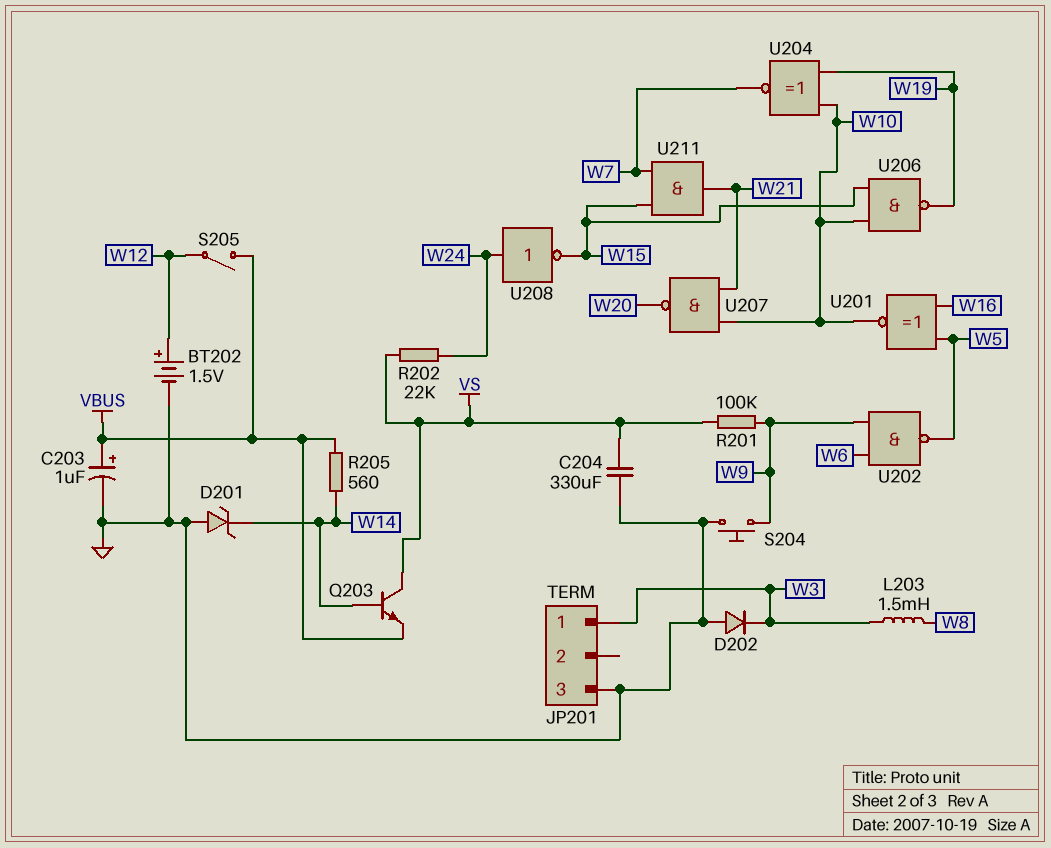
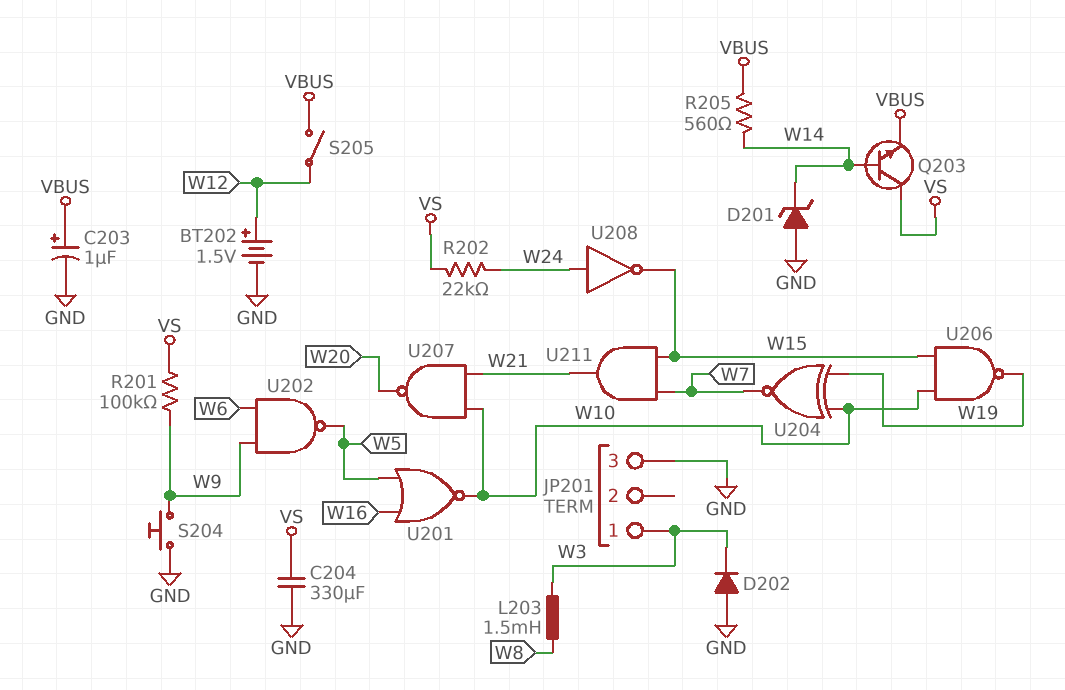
U201: XNOR (in W5, in W16, out W10) -> NOR (in W5, in W16, out W10)

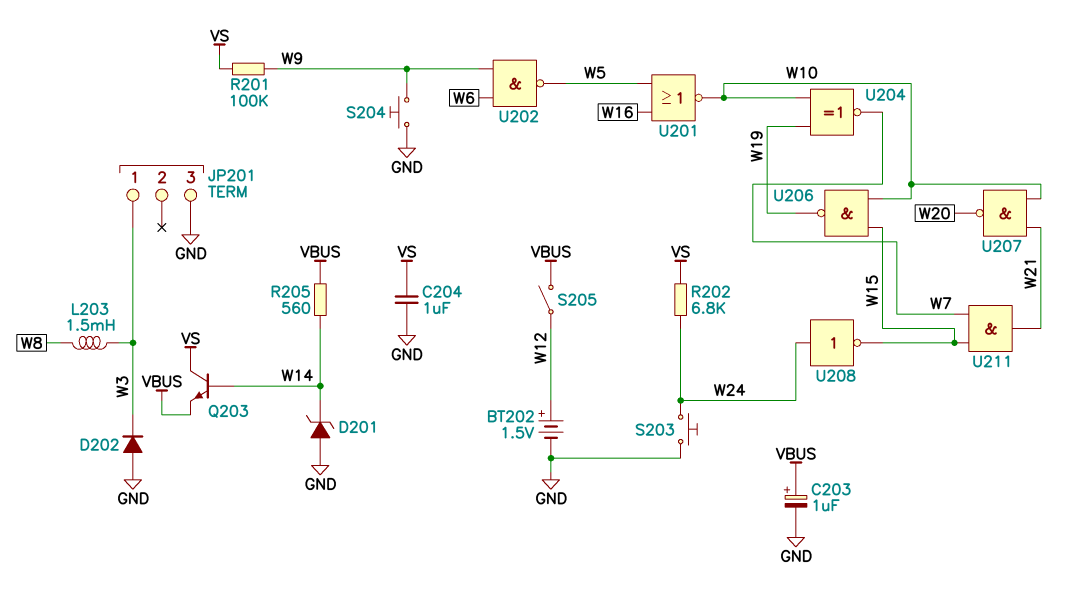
C204: 330uF (GND, VS) -> 1uF (GND, VS)
R202: 22k (VS, W24) -> 6.8k (VS, W24)
S203: none -> button (GND, W24)

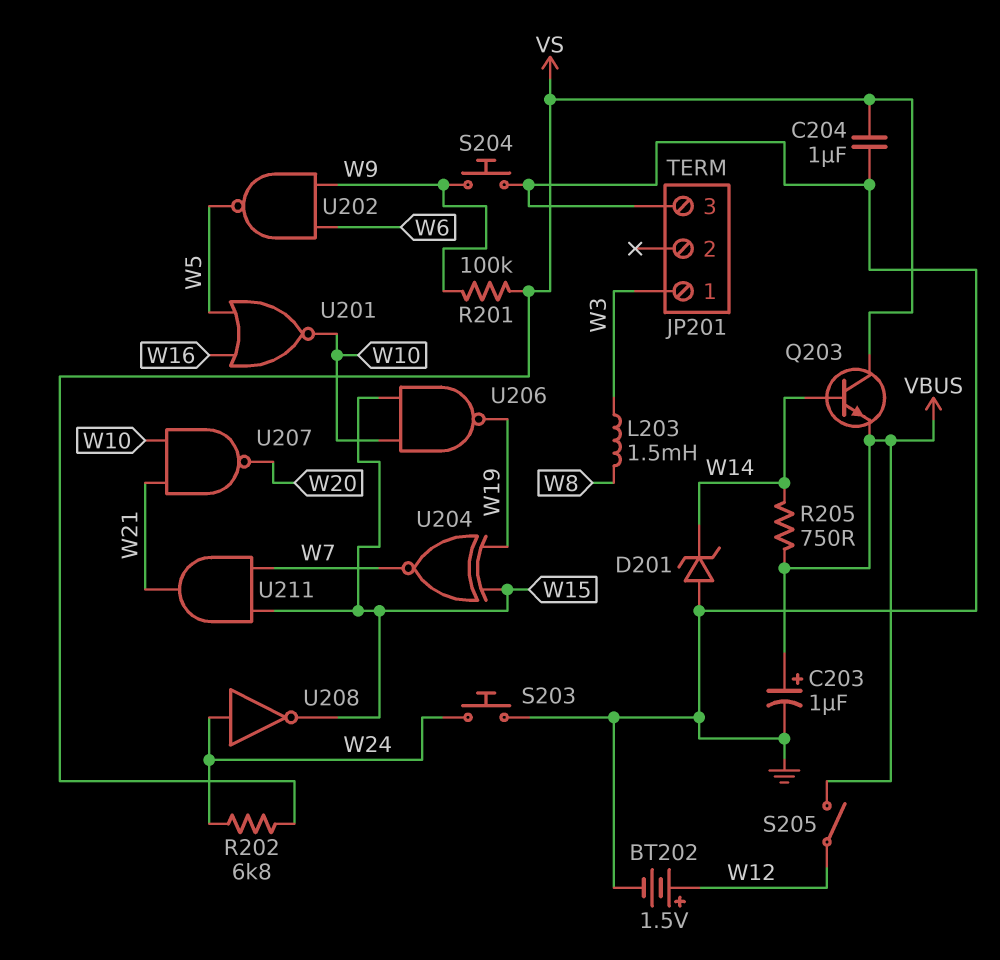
D202: diode (A GND, K W3) -> none
R205: 560 (VBUS, W14) -> 750 (VBUS, W14)
U204: XNOR (in W10, in W19, out W7) -> XNOR (in W15, in W19, out W7)

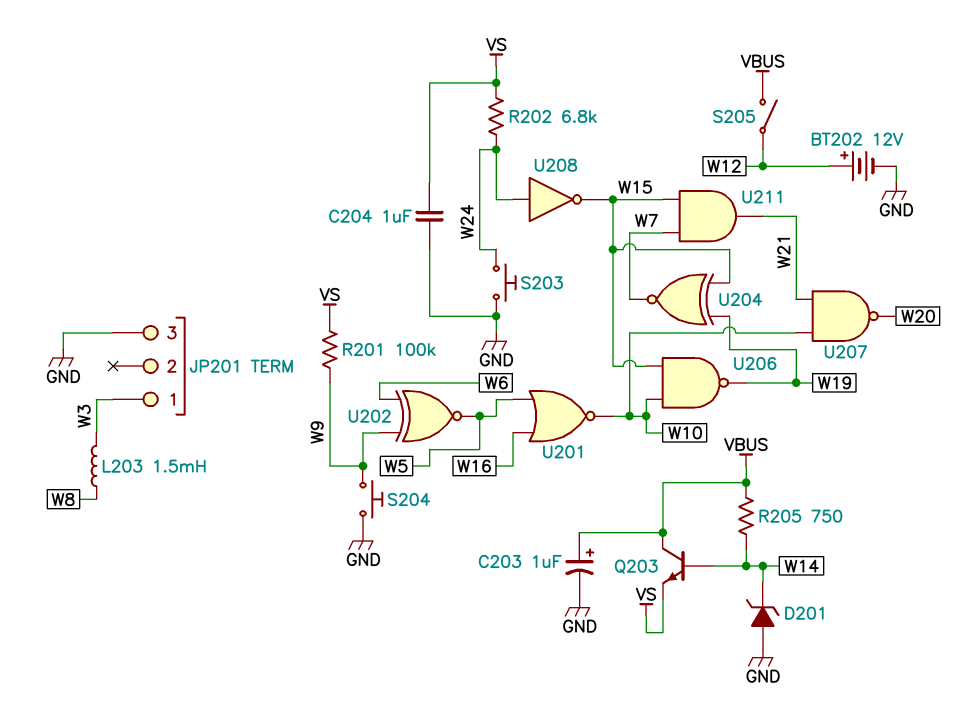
BT202: 1.5V (plus W12, minus GND) -> 12V (plus W12, minus GND)
Q203: NPN (B W14, C VS, E VBUS) -> NPN (B W14, C VBUS, E VS)
U202: NAND (in W6, in W9, out W5) -> XNOR (in W6, in W9, out W5)

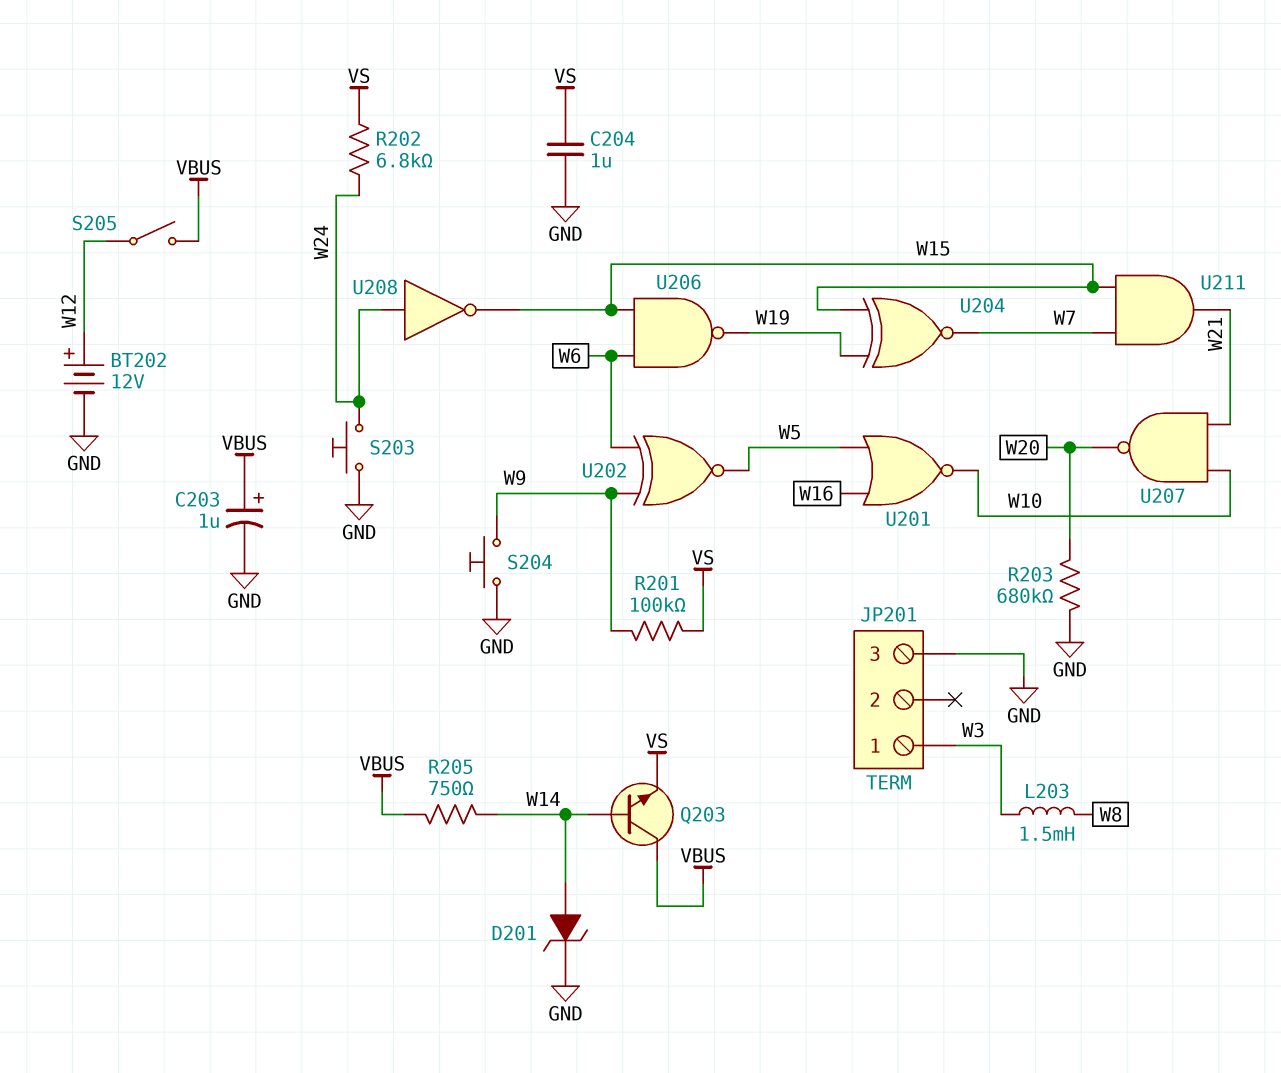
D201: zener (A GND, K W14) -> zener (A W14, K GND)
R203: none -> 680k (GND, W20)
U206: NAND (in W10, in W15, out W19) -> NAND (in W6, in W15, out W19)

